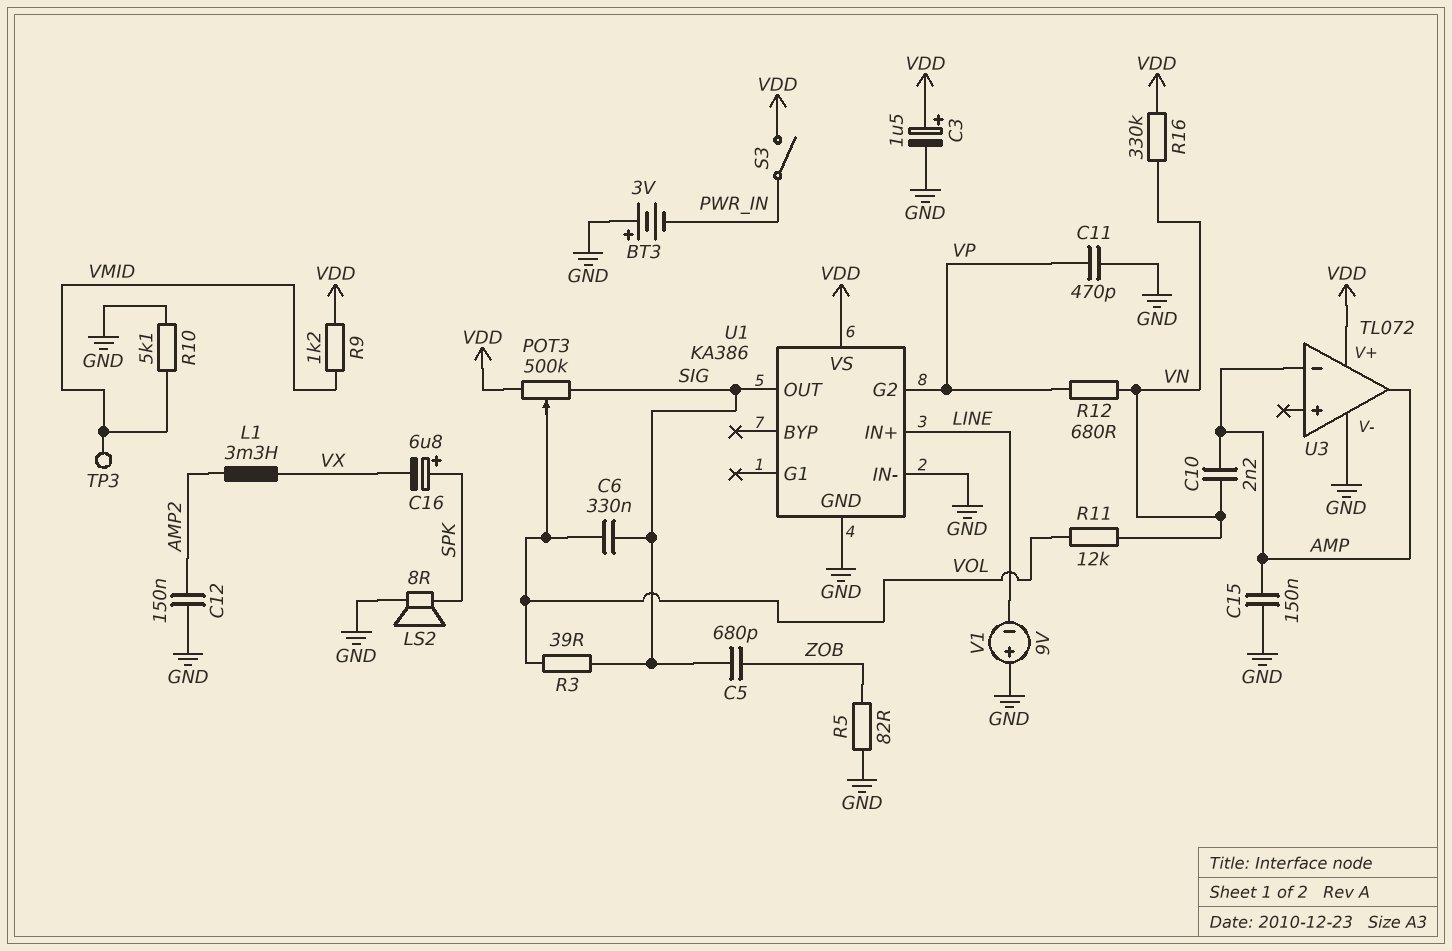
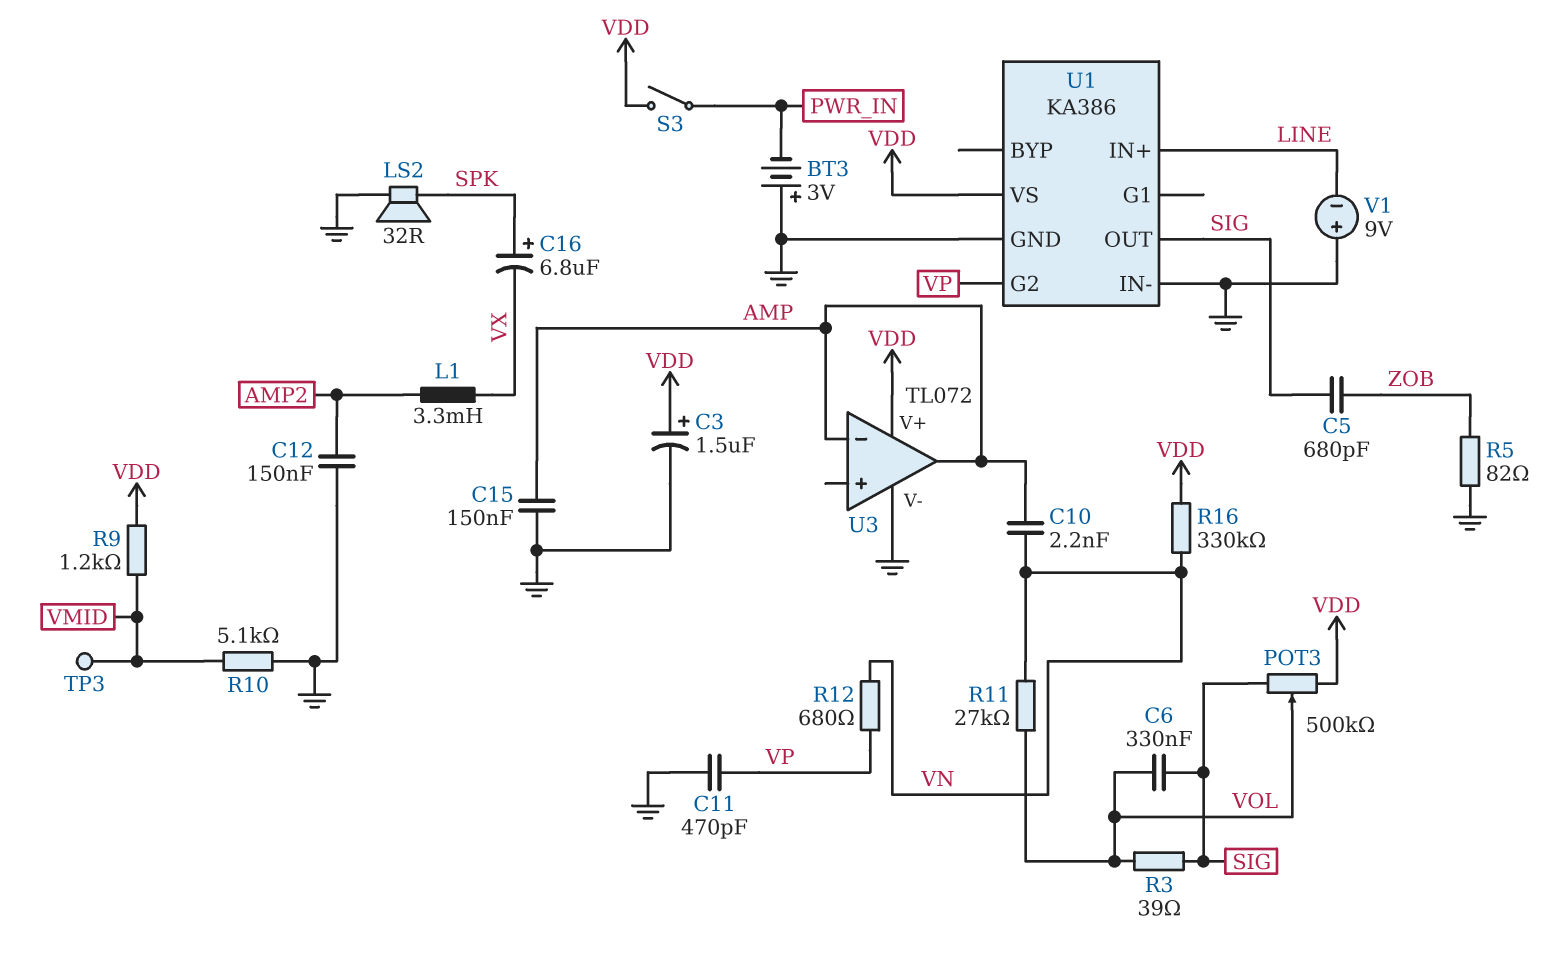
LS2: speaker 8R (GND, SPK) -> speaker 32R (GND, SPK)
R11: 12k (VN, VOL) -> 27k (VN, VOL)

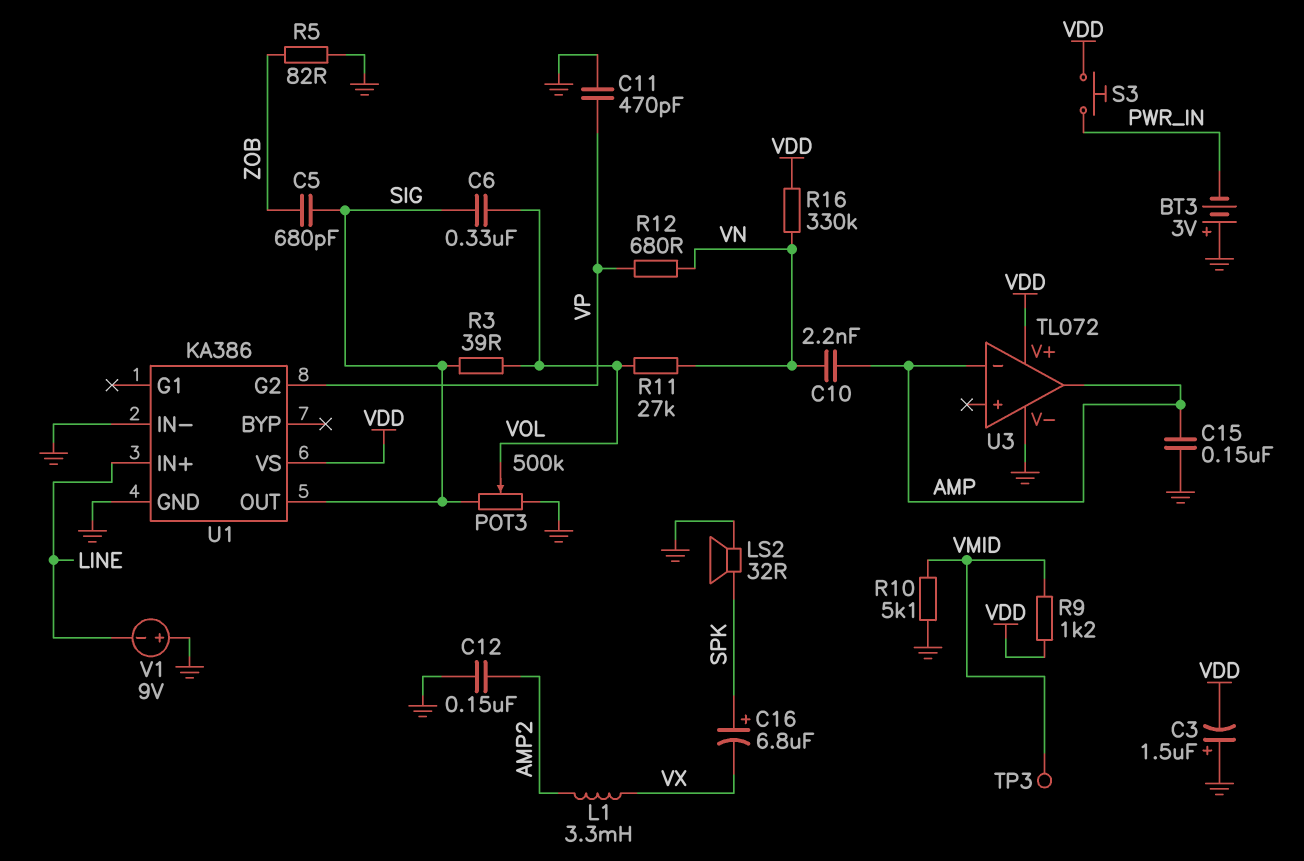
C3: 1.5uF (plus VDD, minus GND) -> 1.5uF (plus GND, minus VDD)
POT3: 500k (SIG, VDD, wiper VOL) -> 500k (GND, SIG, wiper VOL)
S3: switch (PWR_IN, VDD) -> button (PWR_IN, VDD)

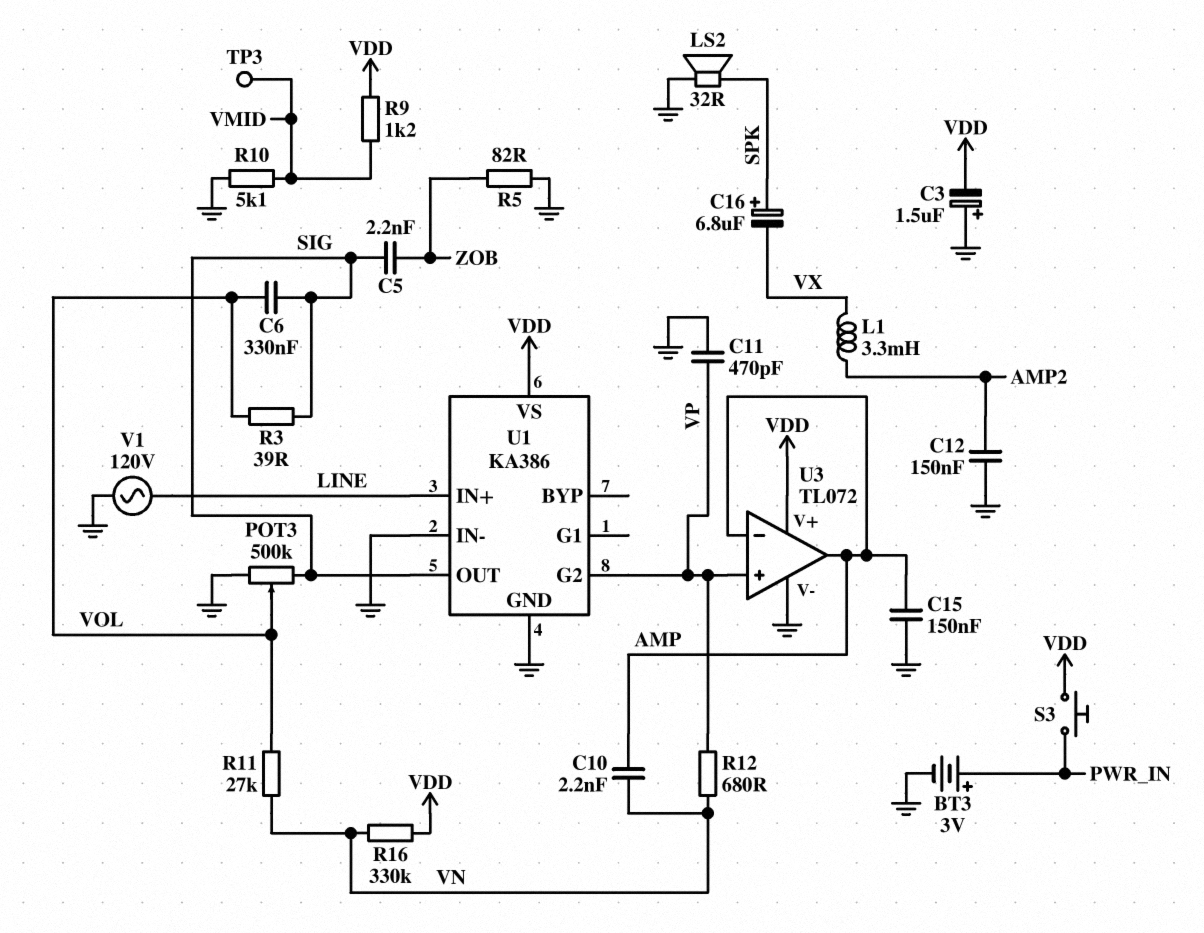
BT3: 3V (plus GND, minus PWR_IN) -> 3V (plus PWR_IN, minus GND)
C5: 680pF (SIG, ZOB) -> 2.2nF (SIG, ZOB)
U3 pin in+: none -> VP
V1: 9V (plus GND, minus LINE) -> AC 120V (GND, LINE)

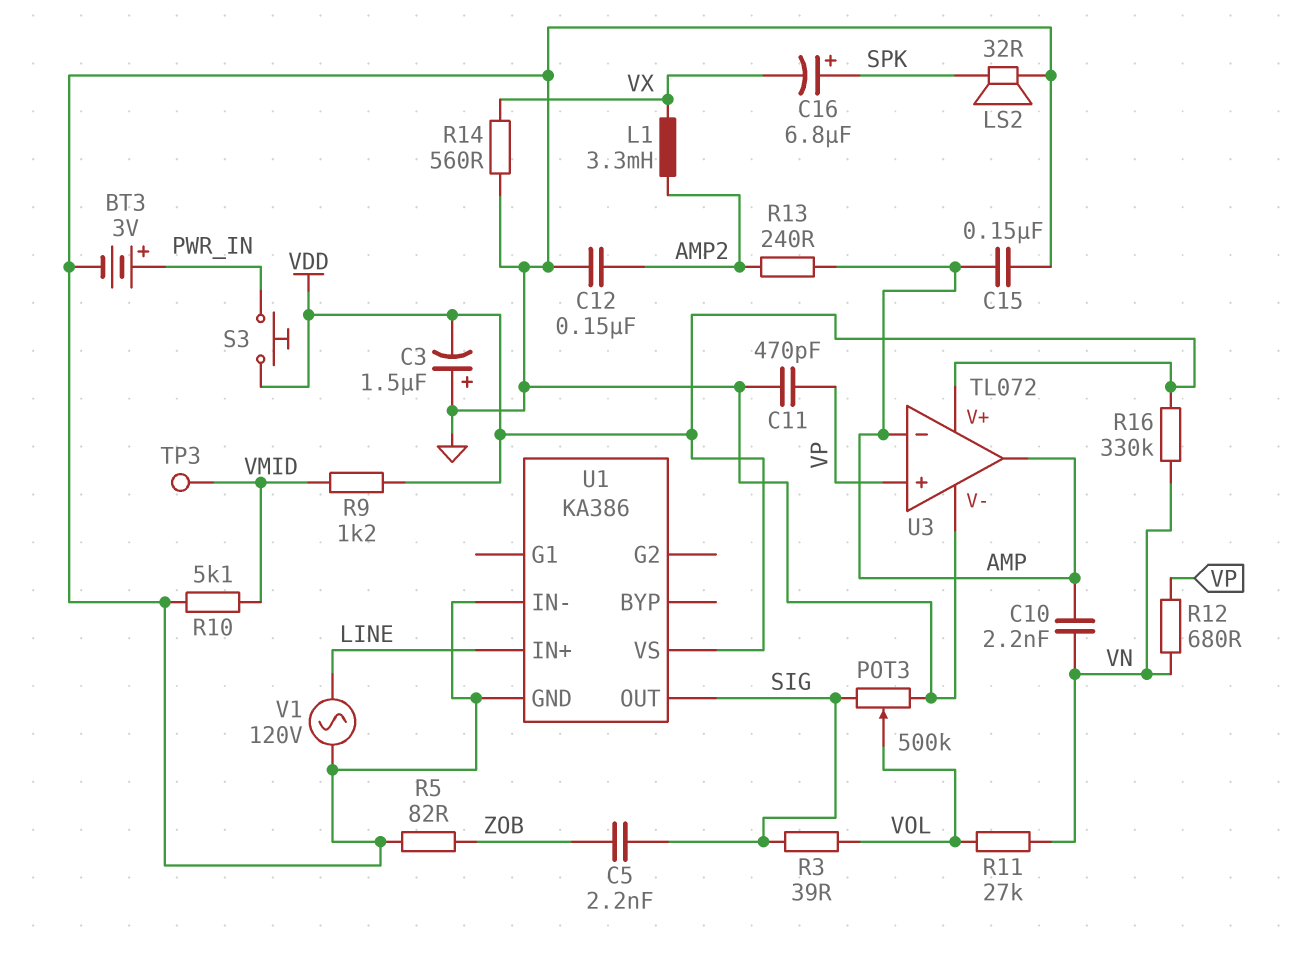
C6: 330nF (SIG, VOL) -> none
R13: none -> 240 (AMP, AMP2)
R14: none -> 560 (GND, VX)
U1 pin G2: VP -> none

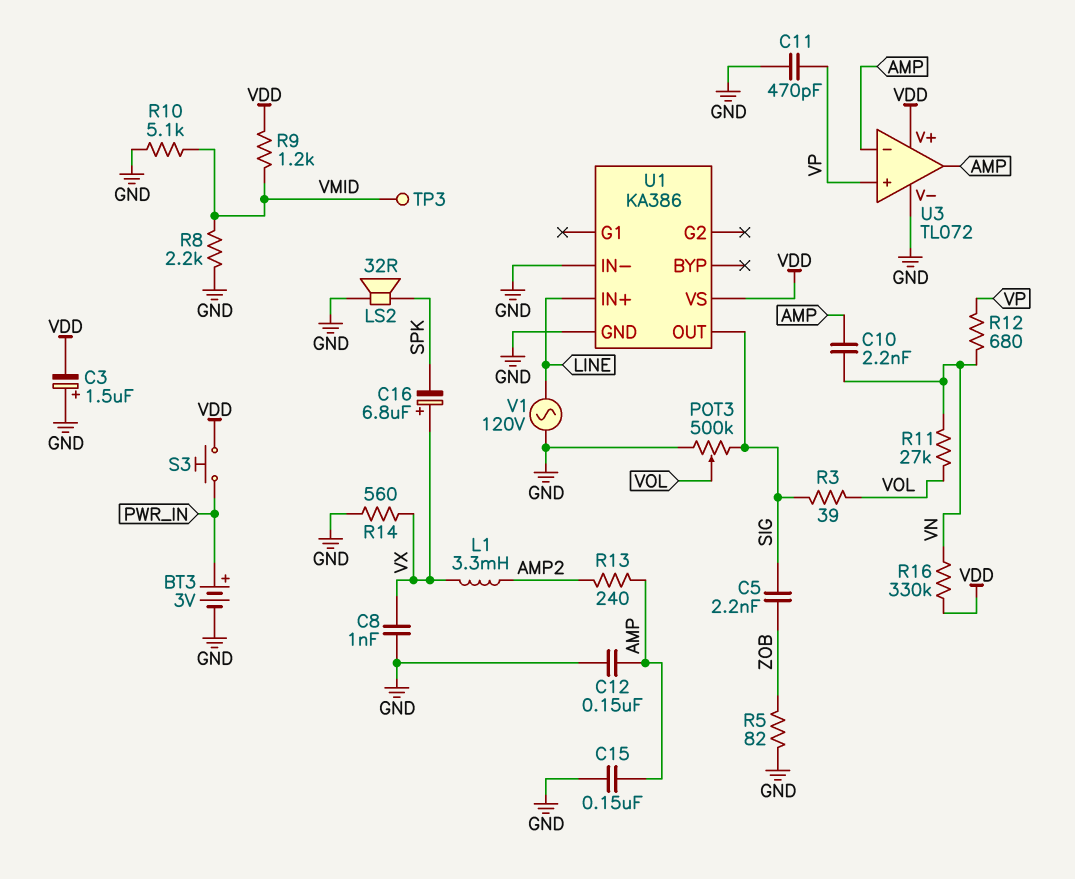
C8: none -> 1nF (GND, VX)
C12: 150nF (AMP2, GND) -> 150nF (AMP, GND)
C16: 6.8uF (plus SPK, minus VX) -> 6.8uF (plus VX, minus SPK)
R8: none -> 2.2k (GND, VMID)

